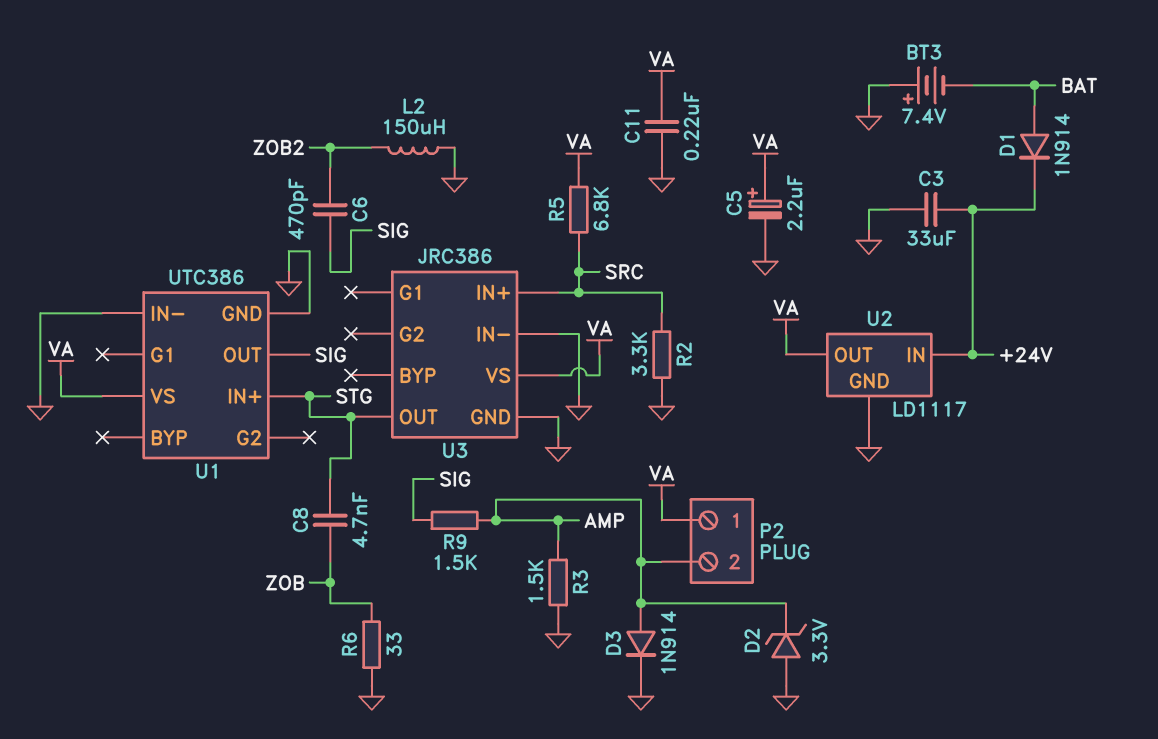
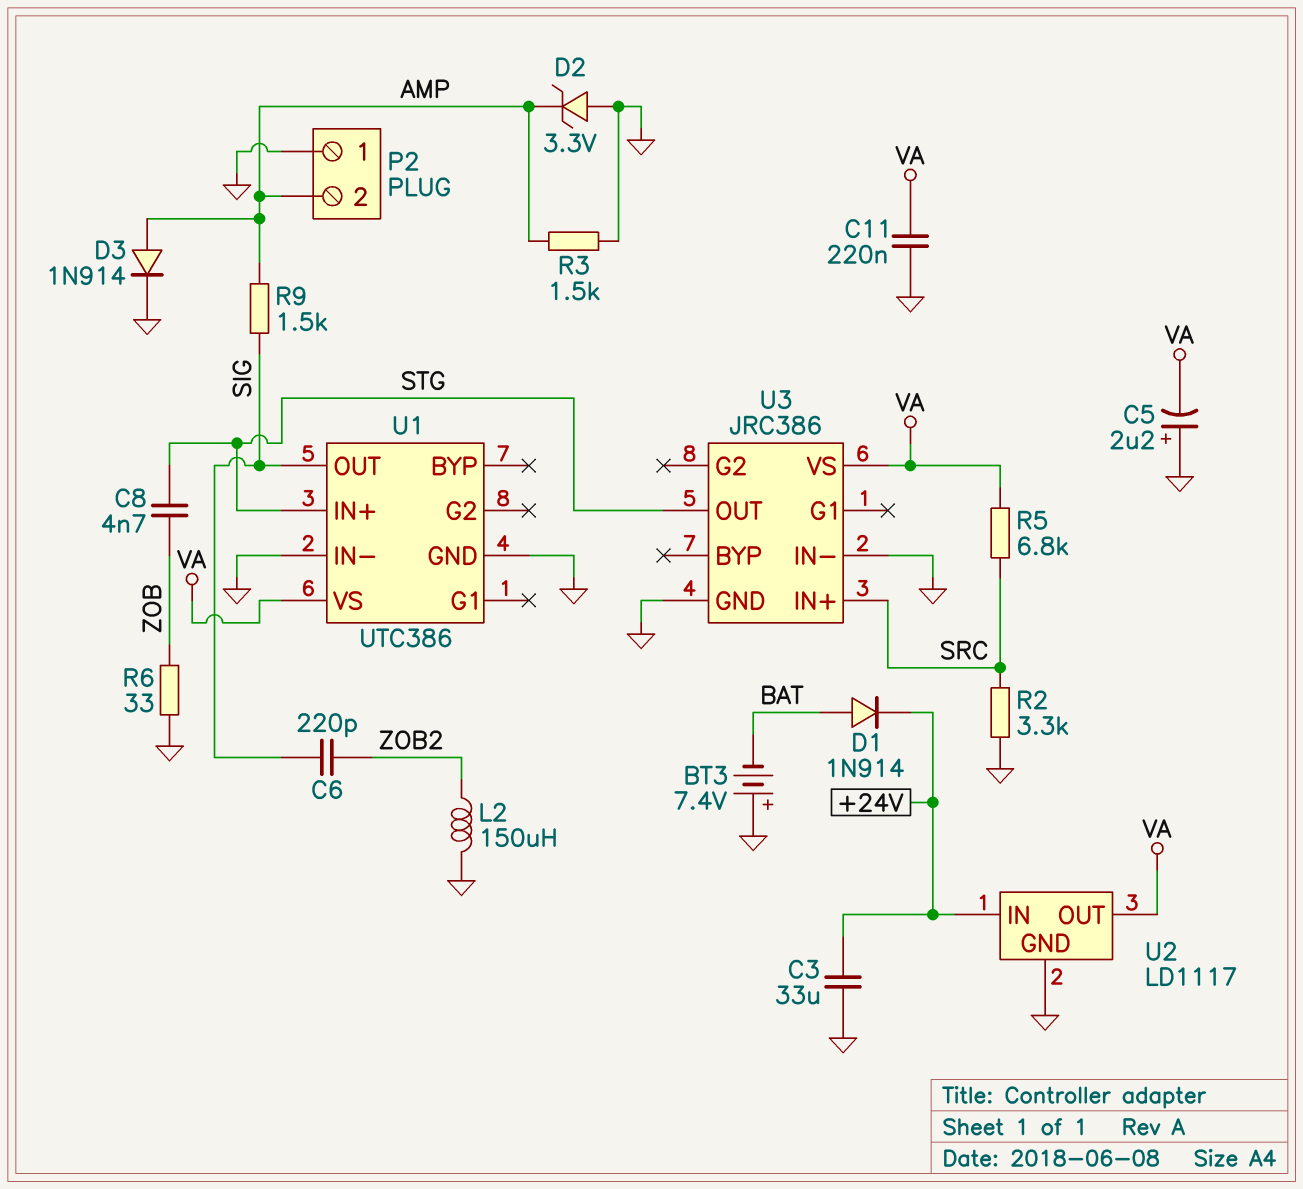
C5: 2.2uF (plus VA, minus GND) -> 2.2uF (plus GND, minus VA)
C6: 470pF (SIG, ZOB2) -> 220pF (SIG, ZOB2)
P2 pin 1: VA -> GND

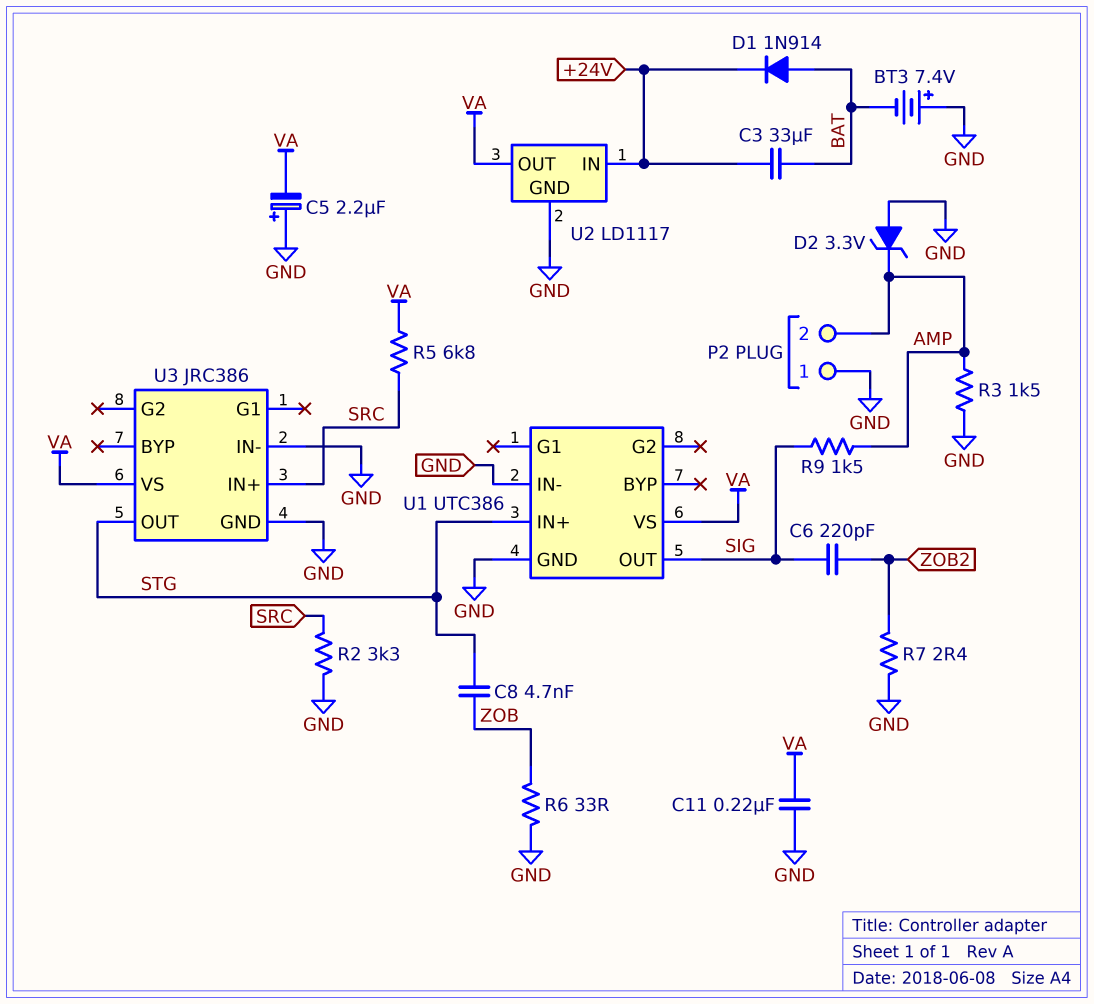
C3: 33uF (+24V, GND) -> 33uF (+24V, BAT)
D3: diode 1N914 (A AMP, K GND) -> none
L2: 150uH (GND, ZOB2) -> none
R7: none -> 2.4 (GND, ZOB2)

